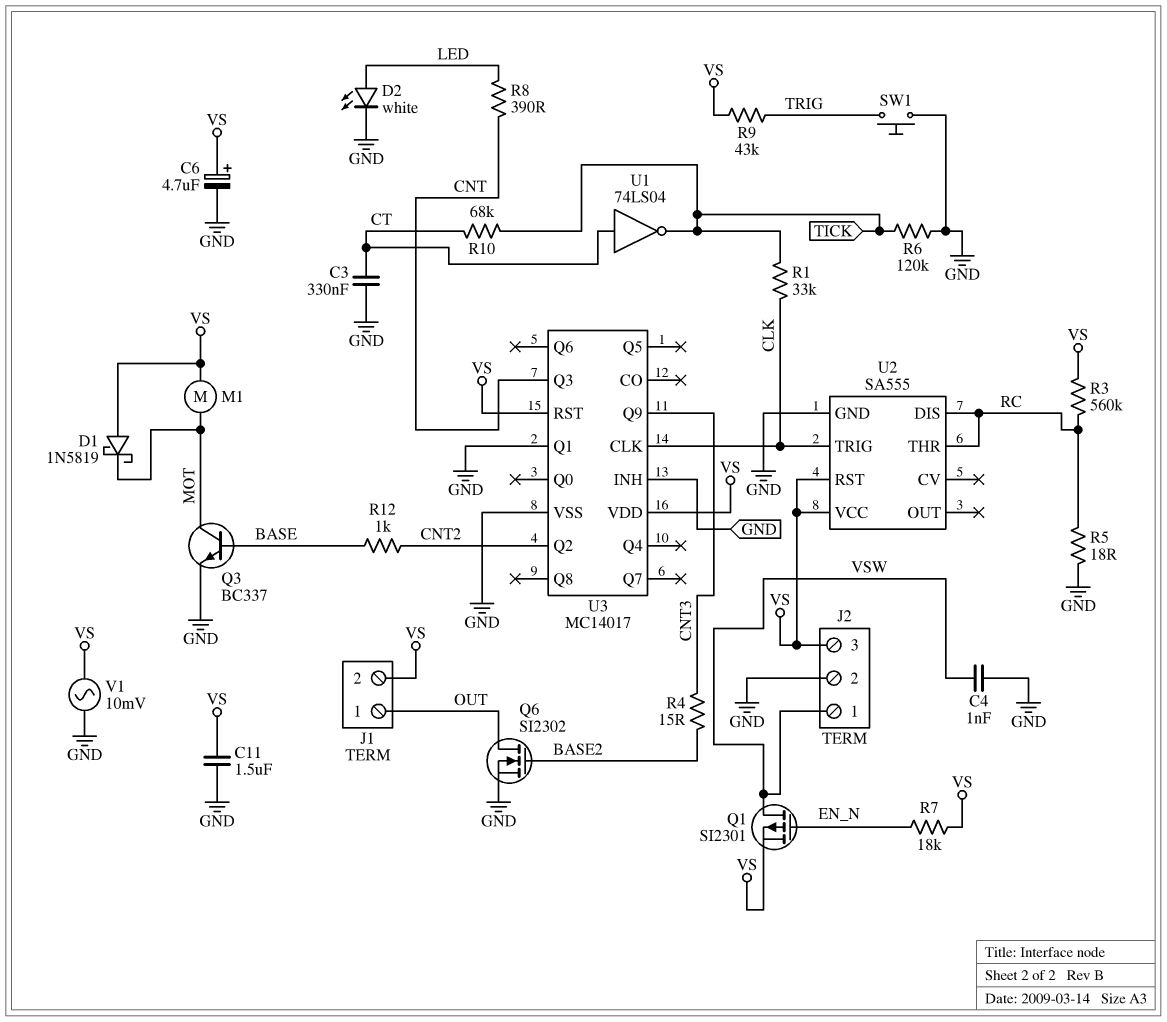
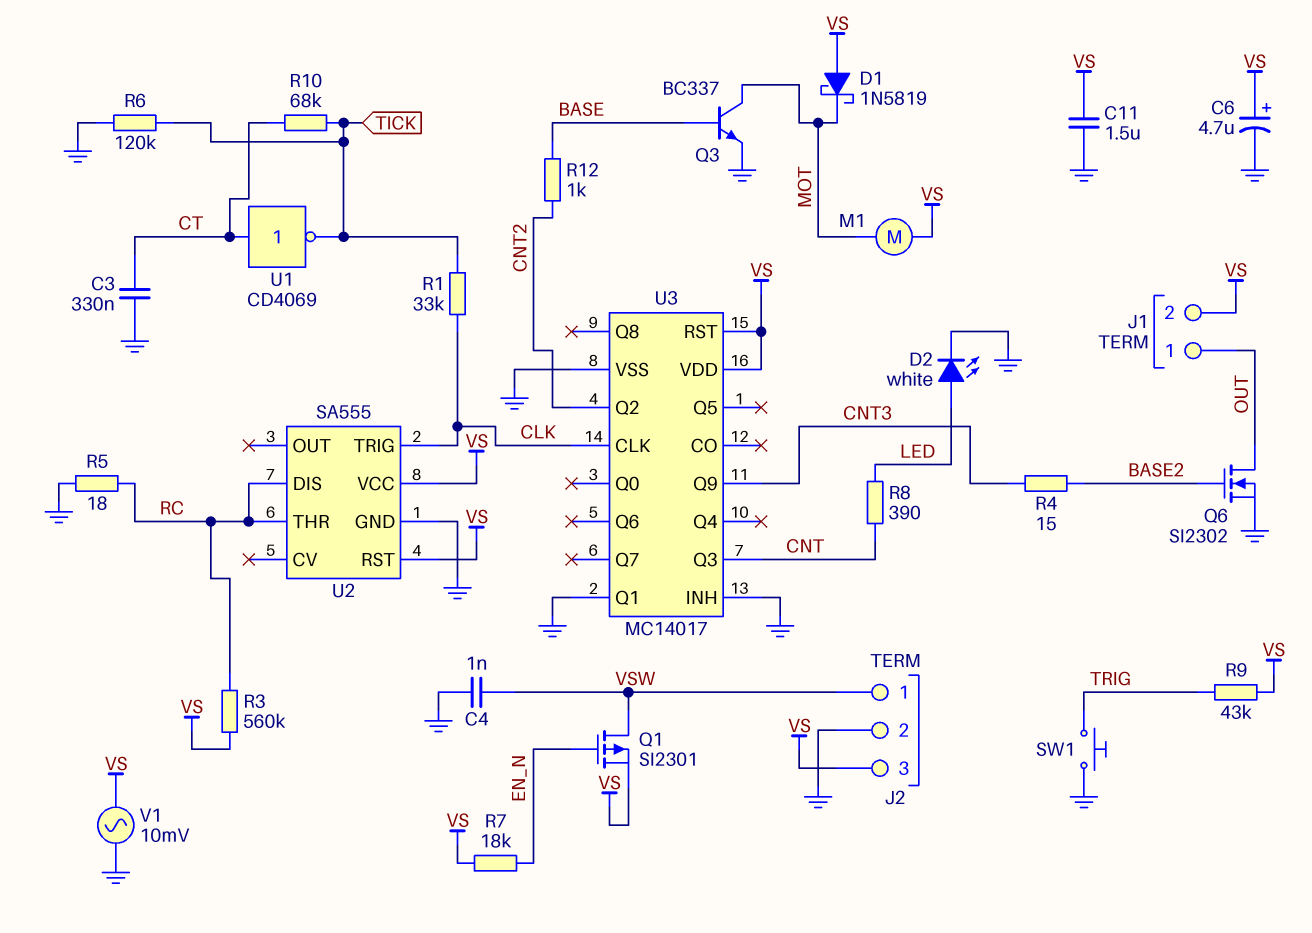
U1: NOT 74LS04 (in CT, out TICK) -> NOT CD4069 (in CT, out TICK)

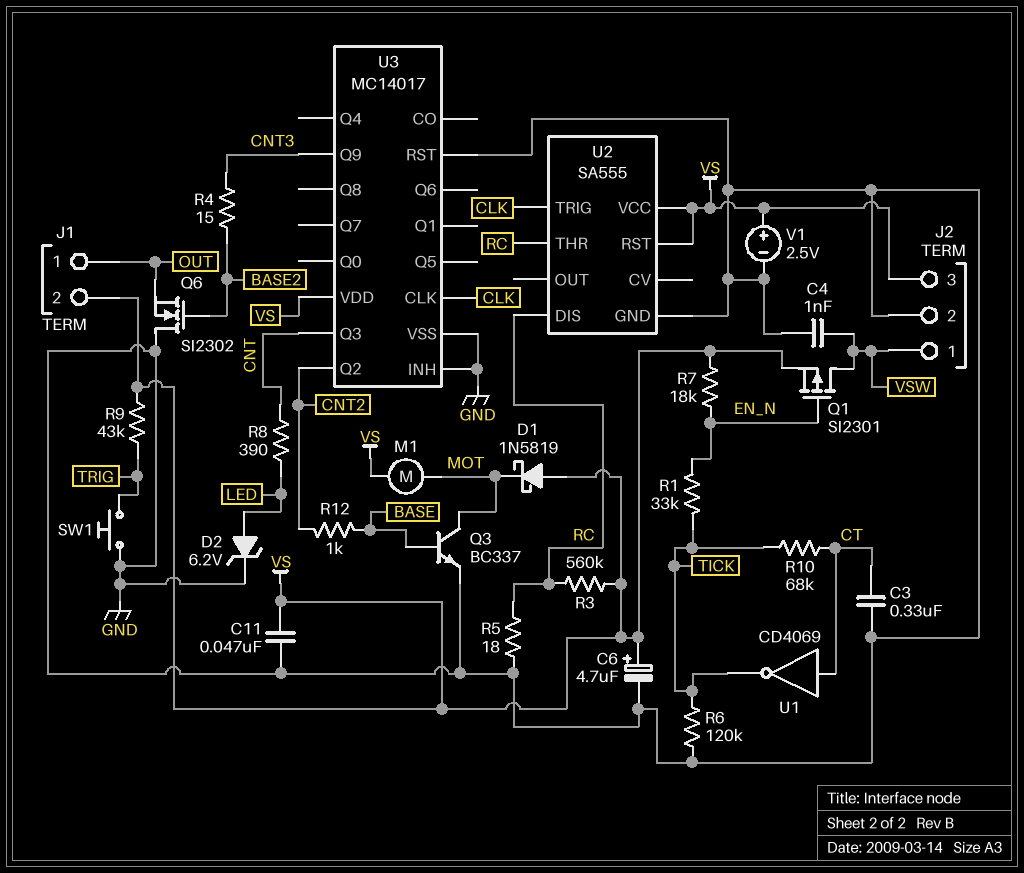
C11: 1.5uF (GND, VS) -> 47nF (GND, VS)
D2: LED white (A LED, K GND) -> zener 6.2V (A LED, K GND)
Q6: NMOS SI2302 (G BASE2, D OUT, S GND) -> NMOS SI2302 (G BASE2, D GND, S OUT)
R1: 33k (CLK, TICK) -> 33k (EN_N, TICK)
U3 pin Q1: GND -> none
U3 pin RST: VS -> GND
V1: AC 10mV (GND, VS) -> 2.5V (plus VS, minus GND)

